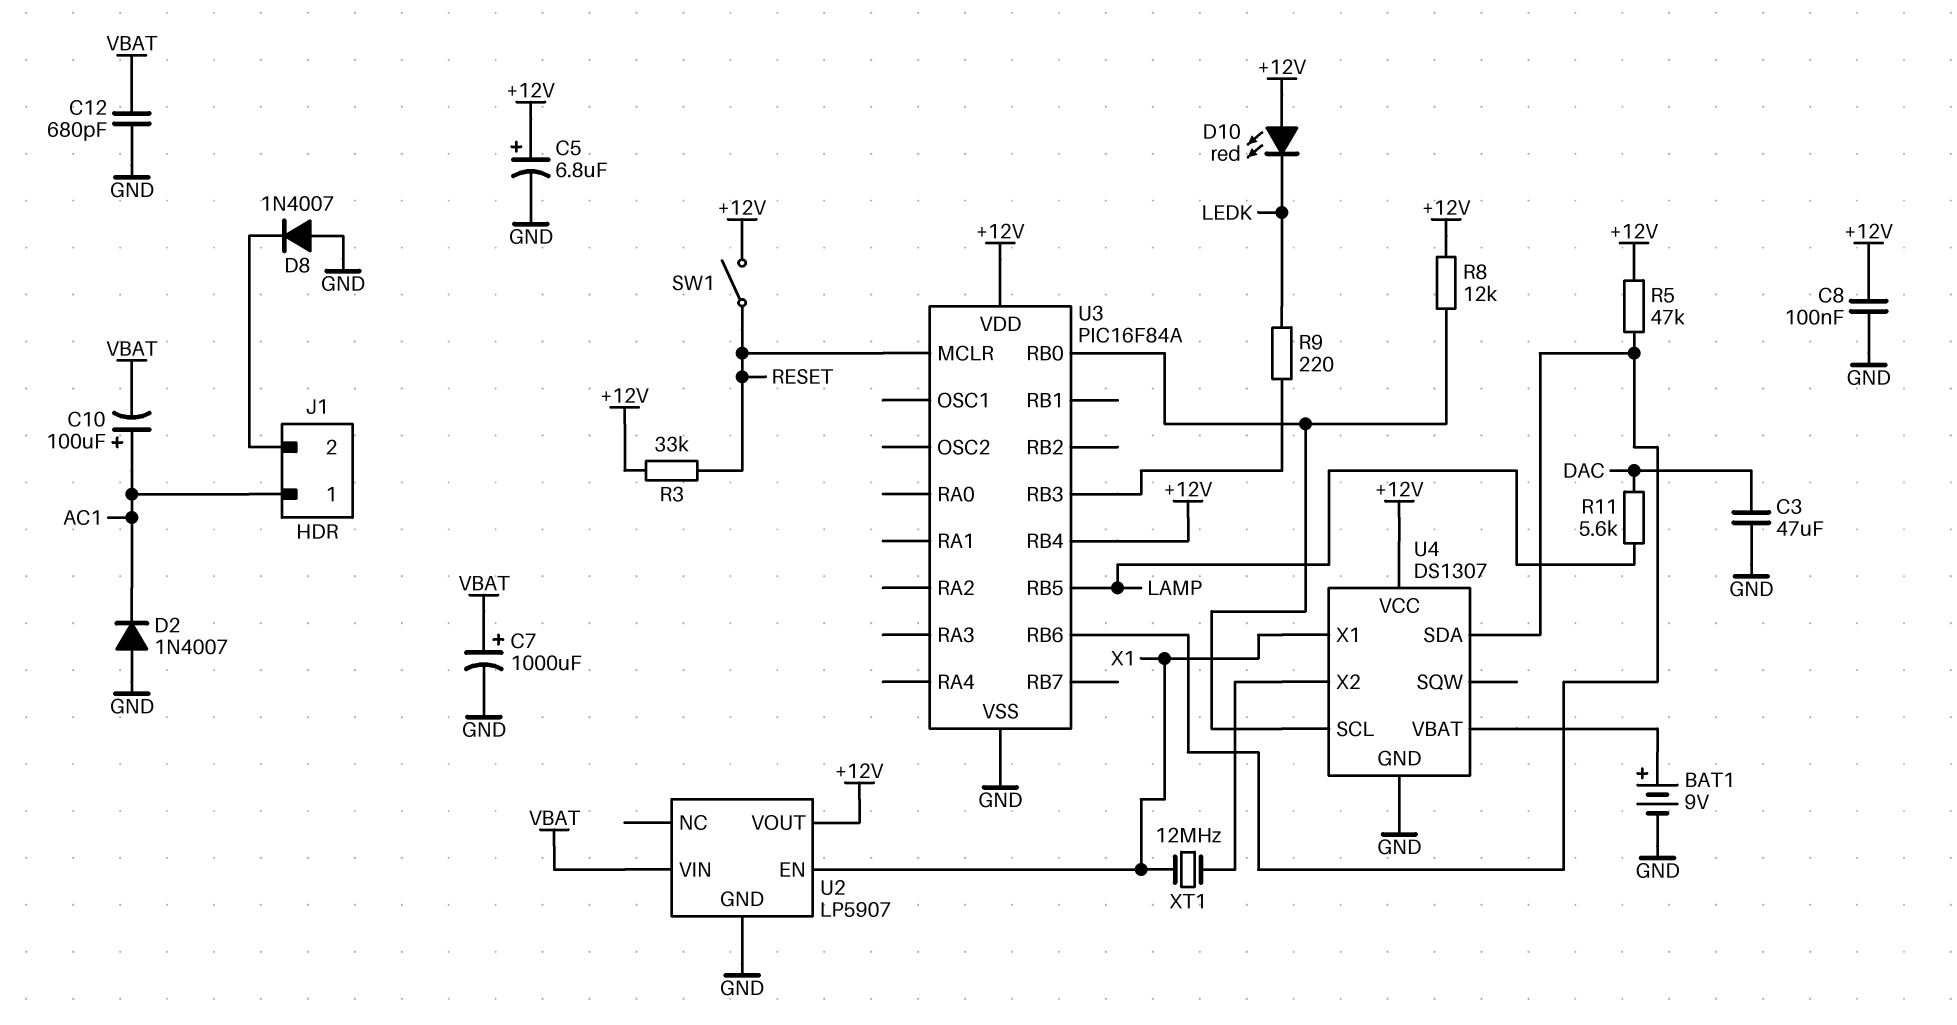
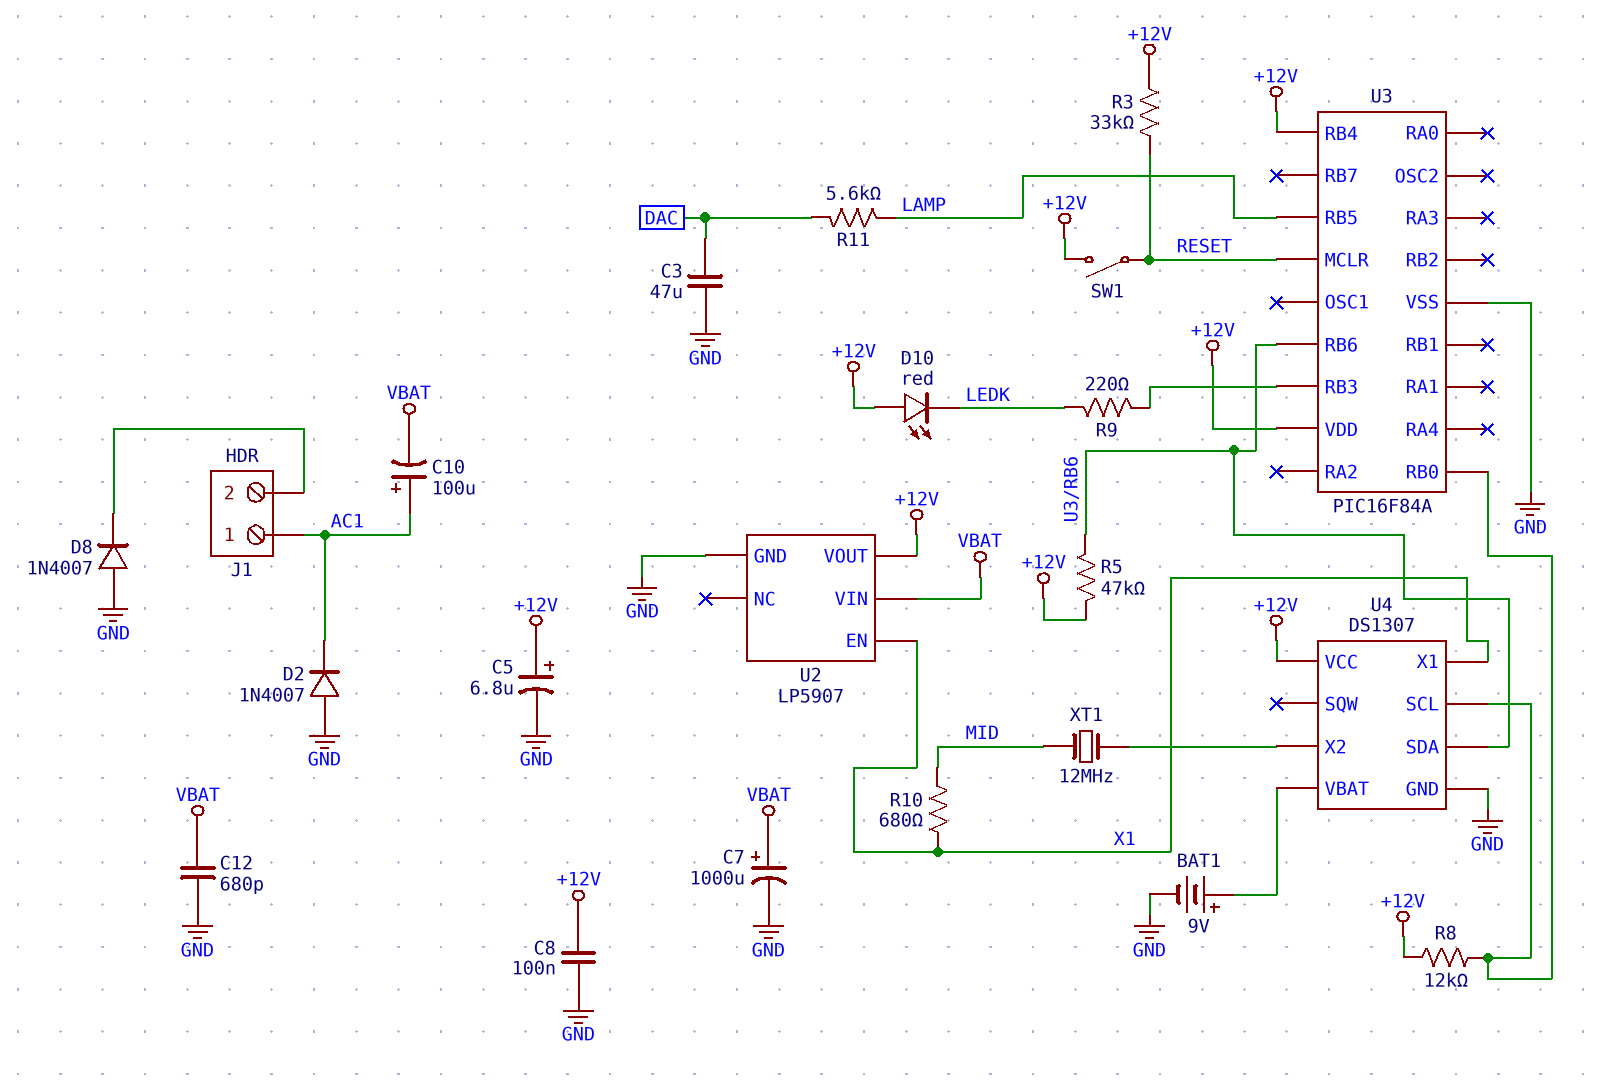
R10: none -> 680 (MID, X1)
XT1: 12MHz (U4/X2, X1) -> 12MHz (MID, U4/X2)

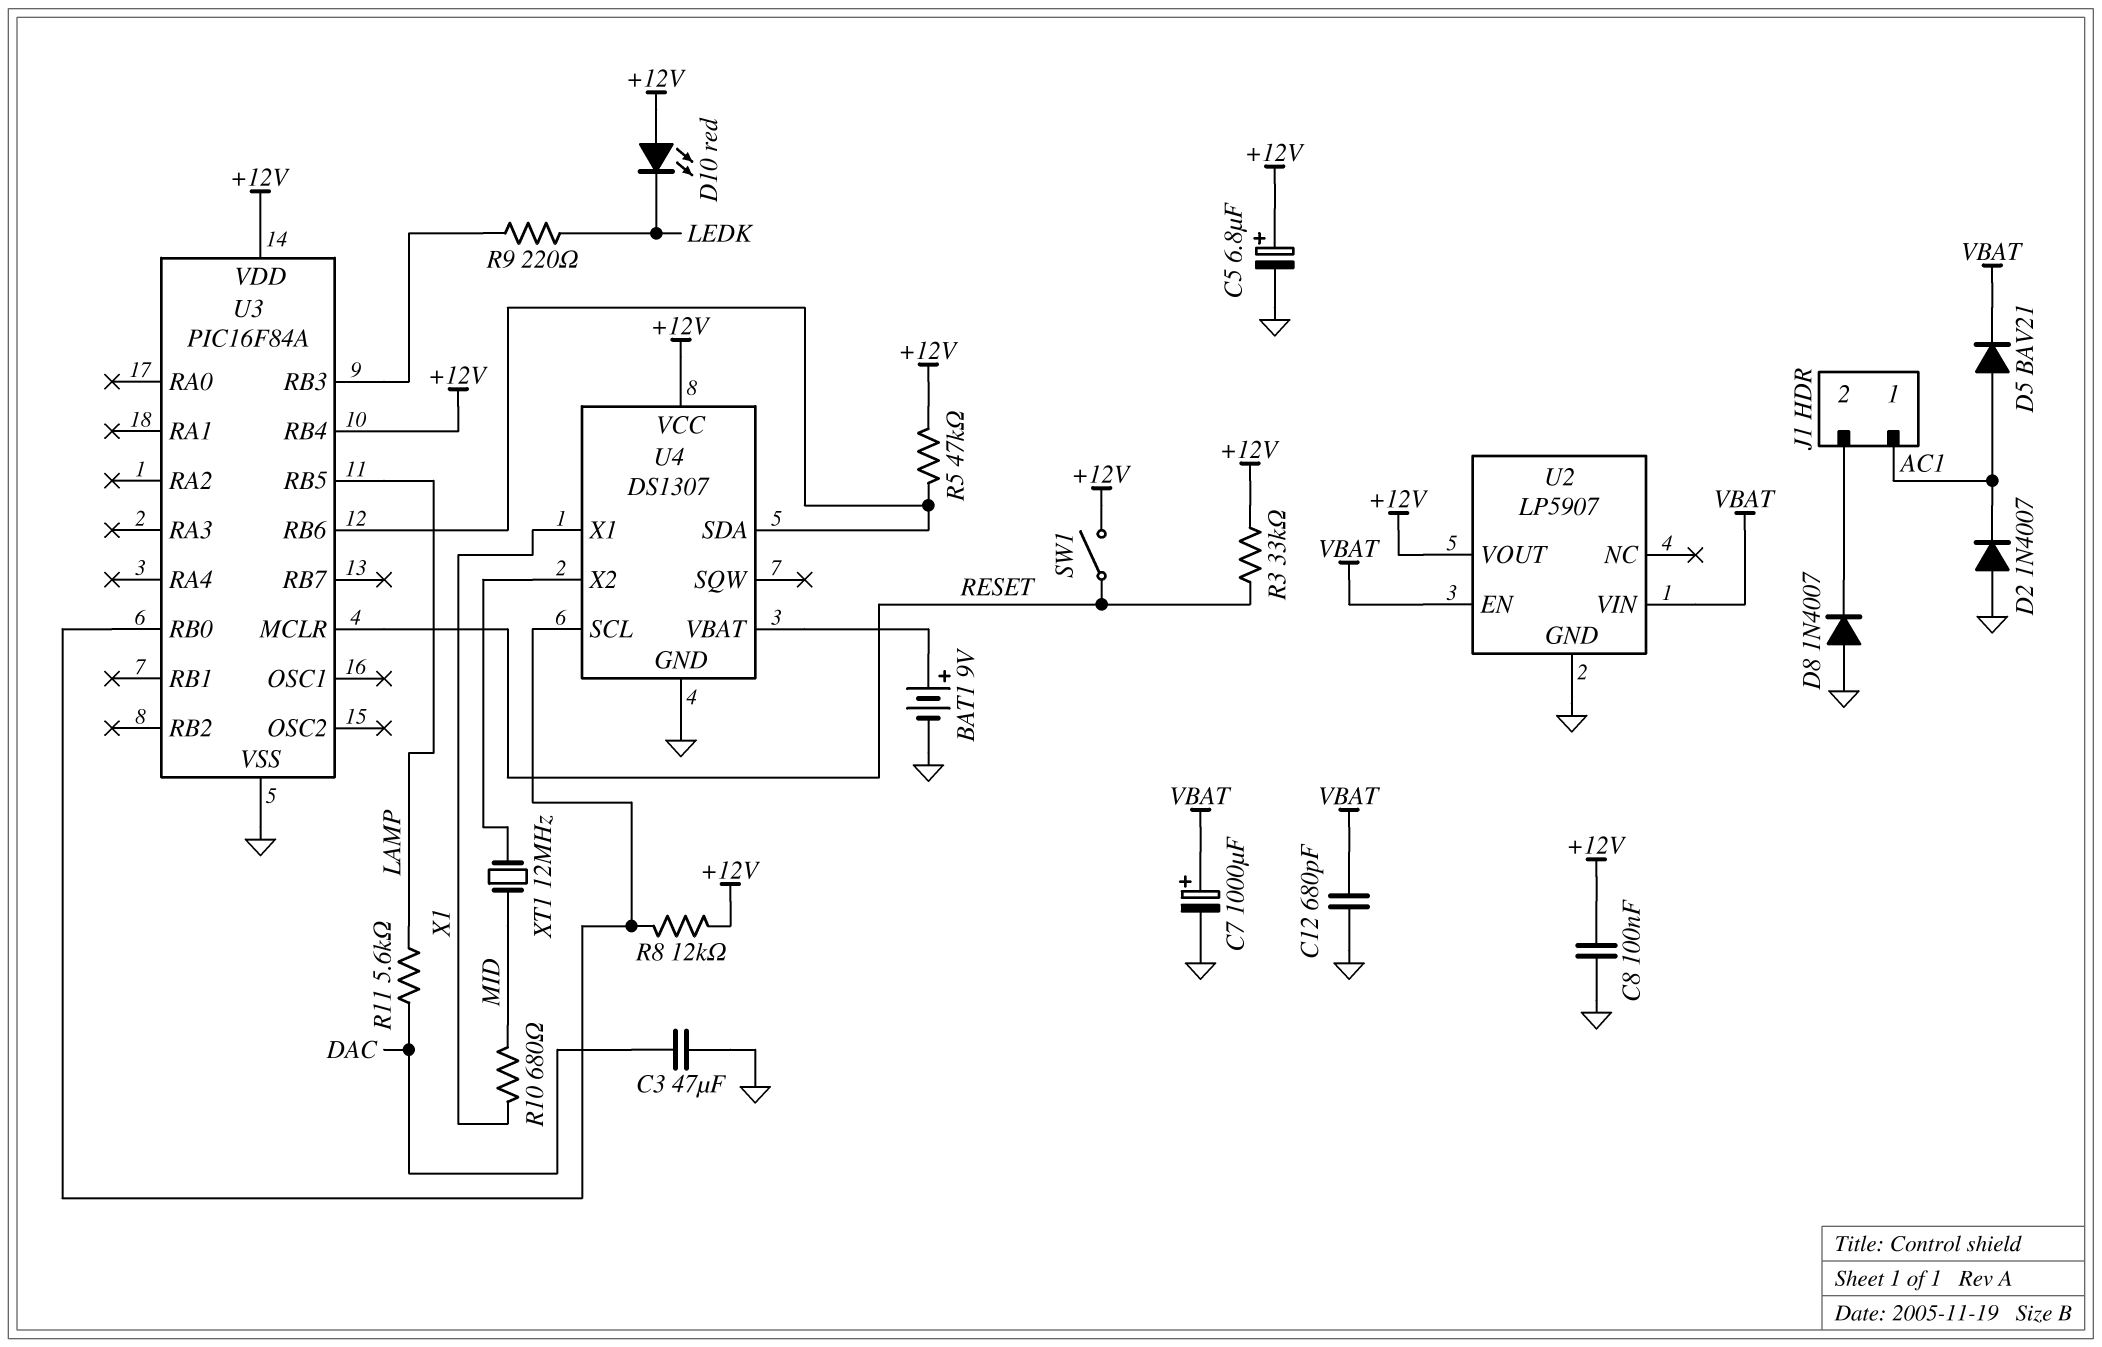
C10: 100uF (plus AC1, minus VBAT) -> none
D5: none -> diode BAV21 (A AC1, K VBAT)
U2 pin EN: X1 -> VBAT

